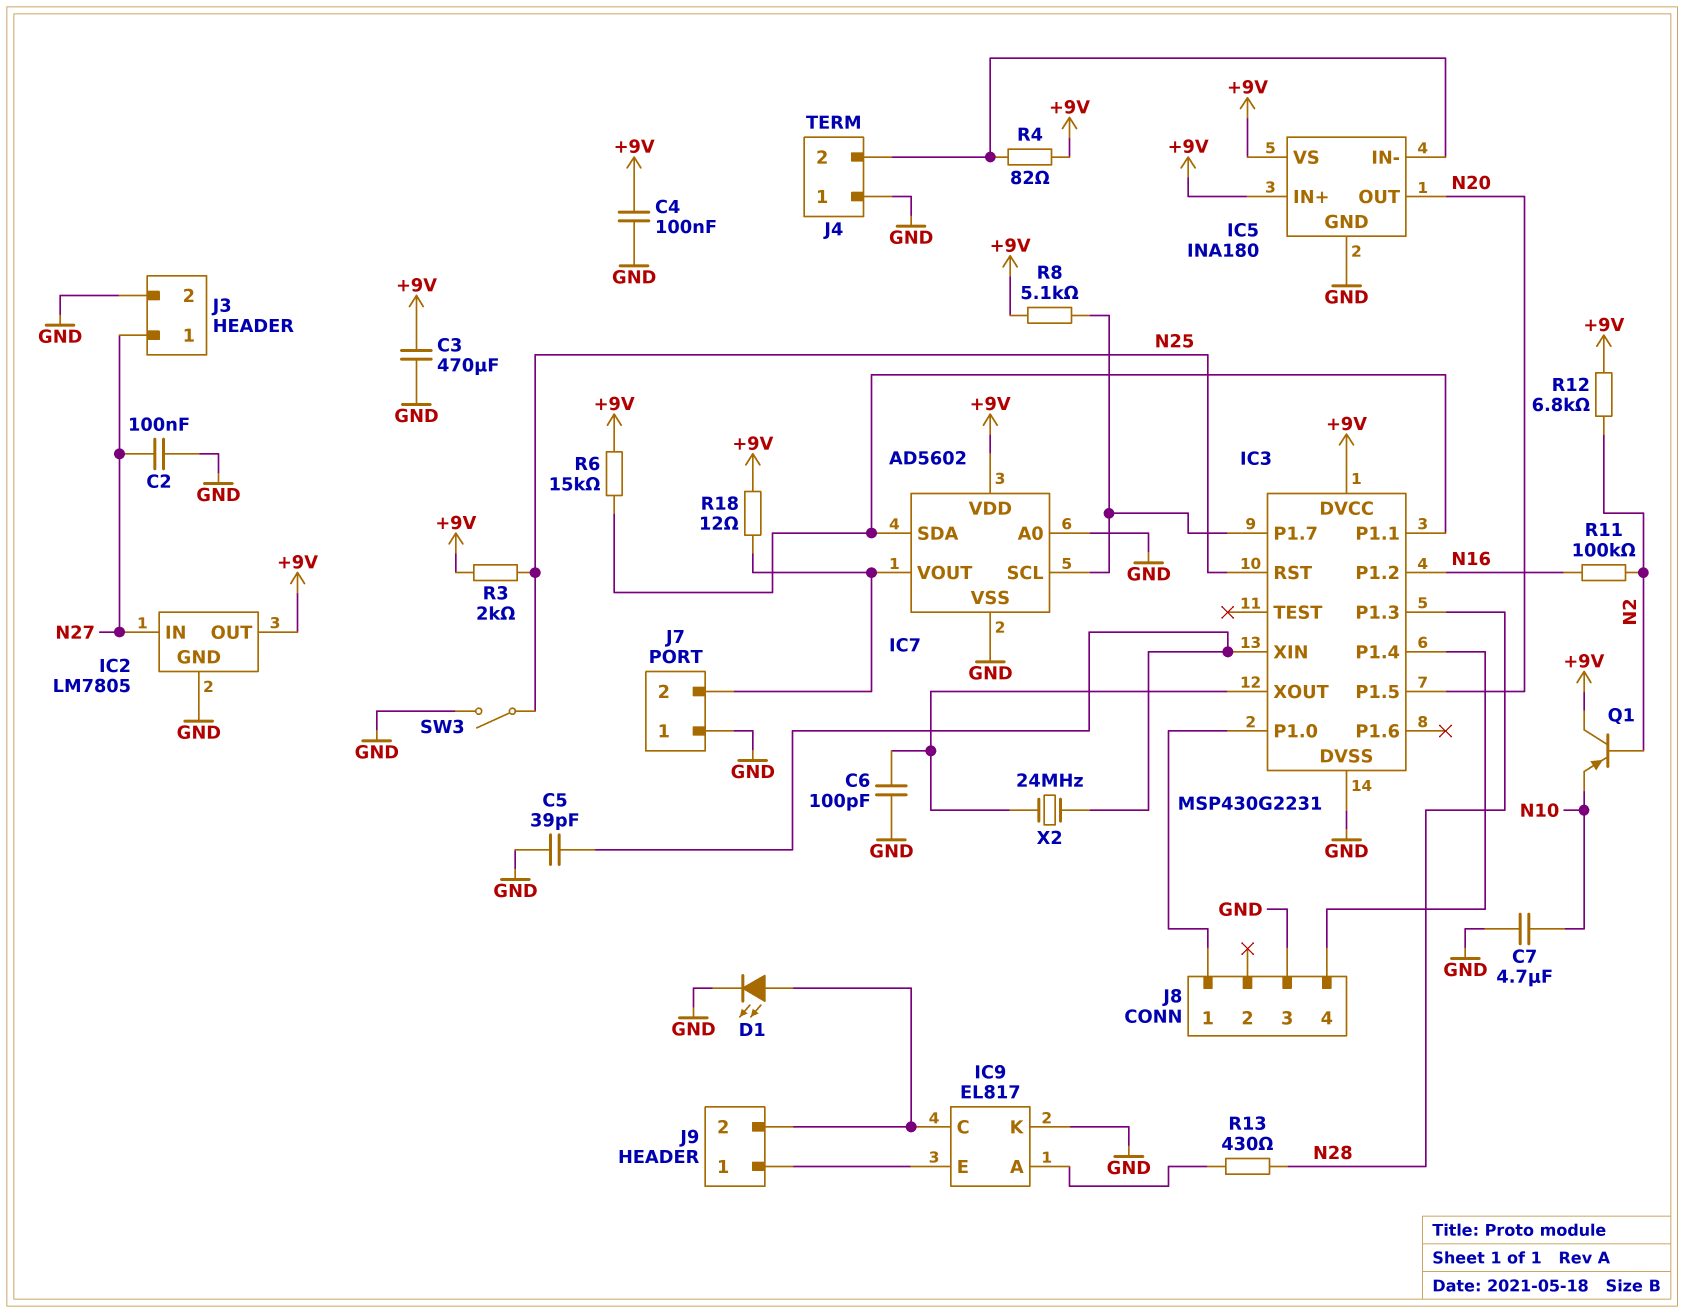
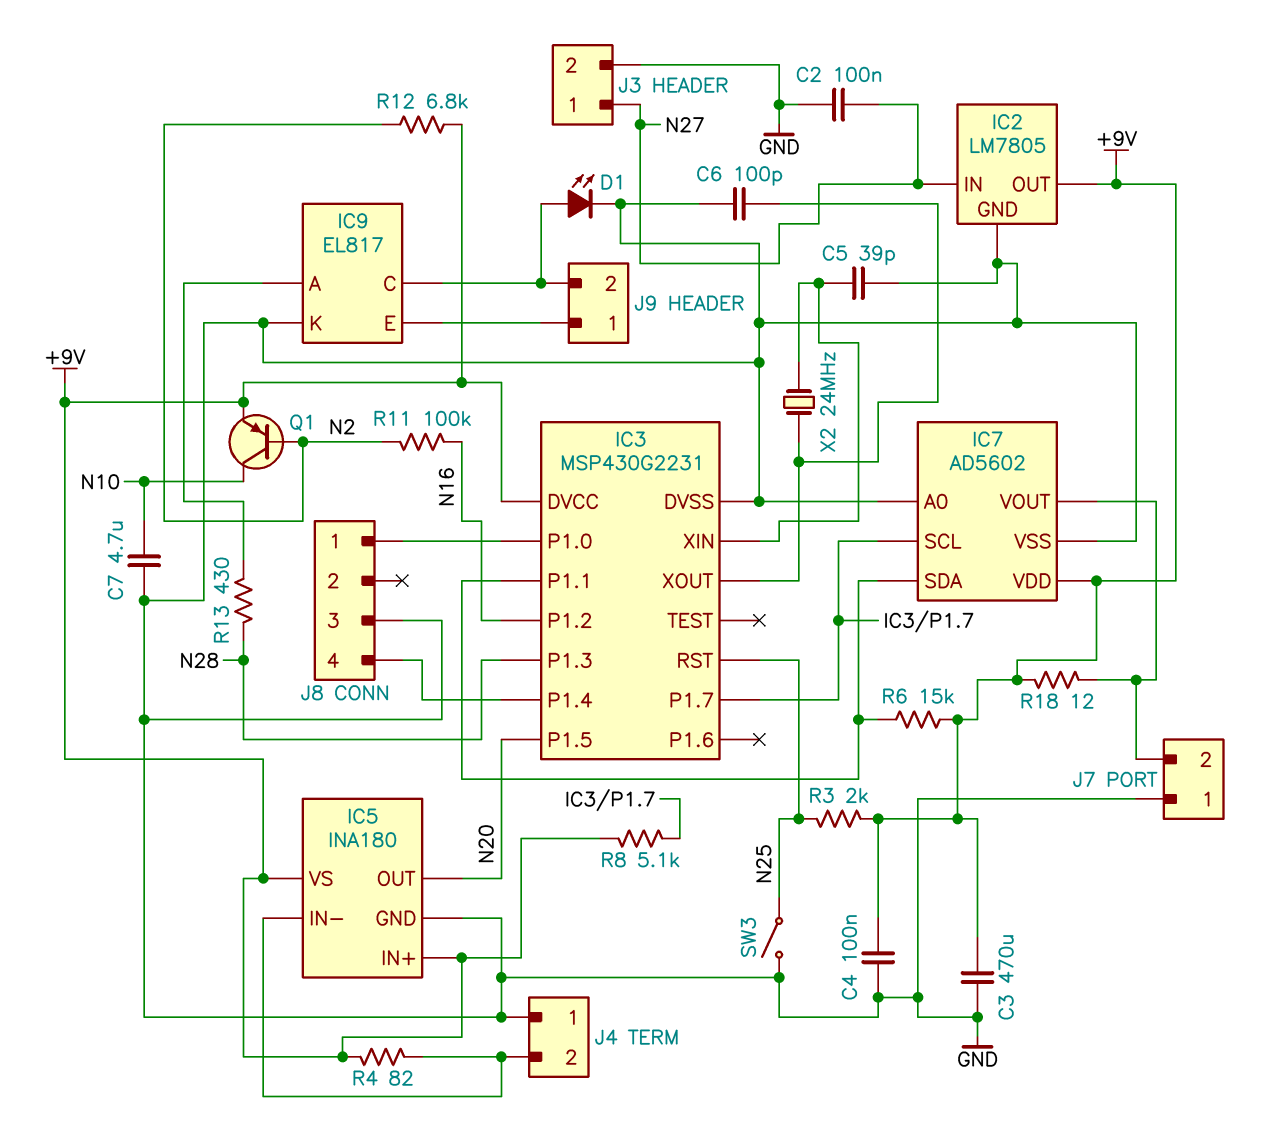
Q1: PNP (B N2, C +9V, E N10) -> PNP (B N2, C N10, E +9V)

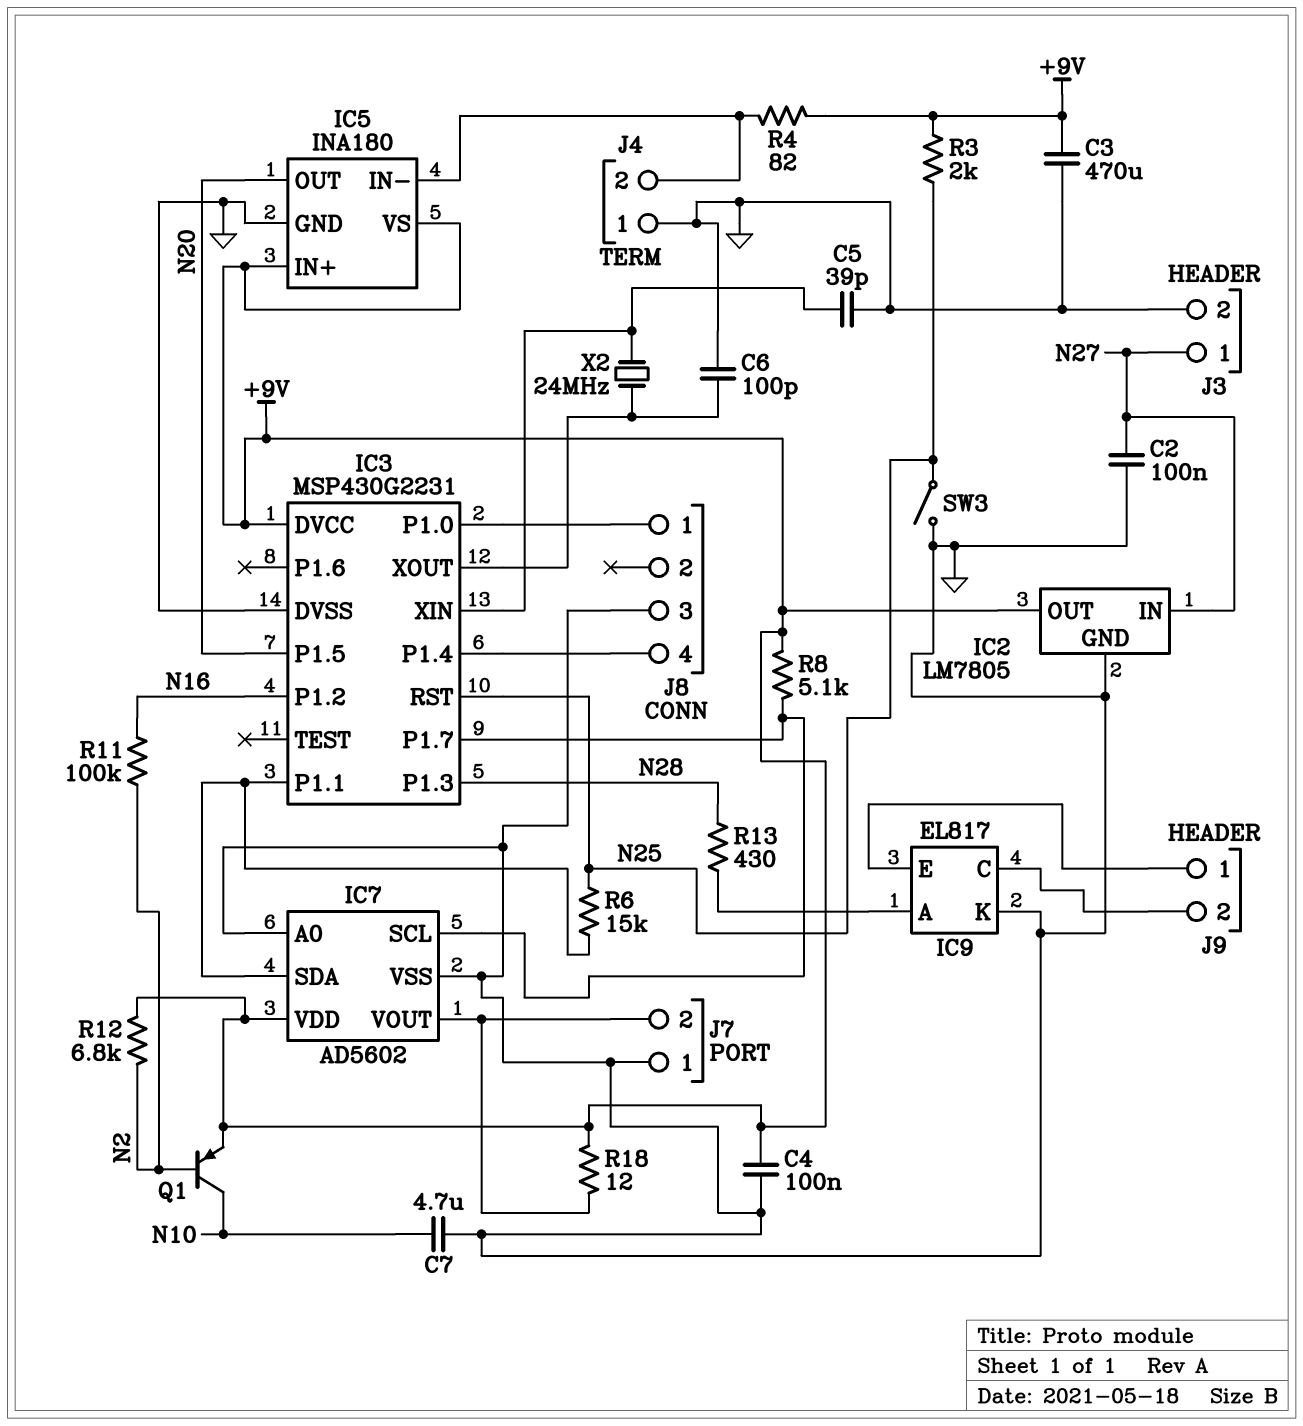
D1: LED (A IC9/C, K GND) -> none
R6: 15k (+9V, IC3/P1.1) -> 15k (IC3/P1.1, N25)

